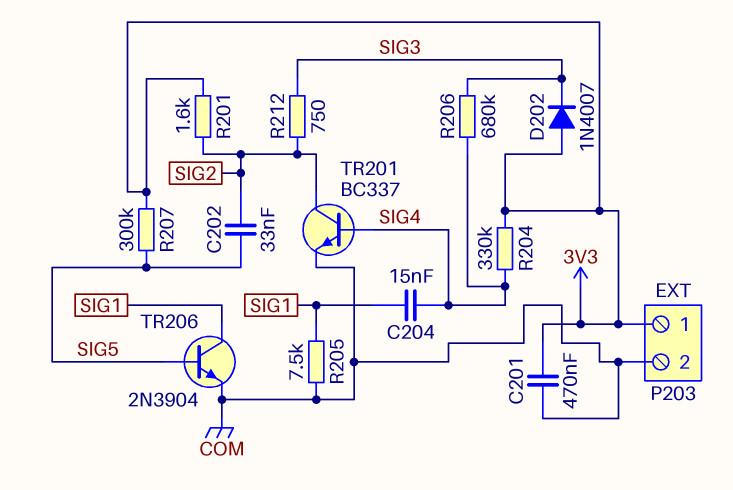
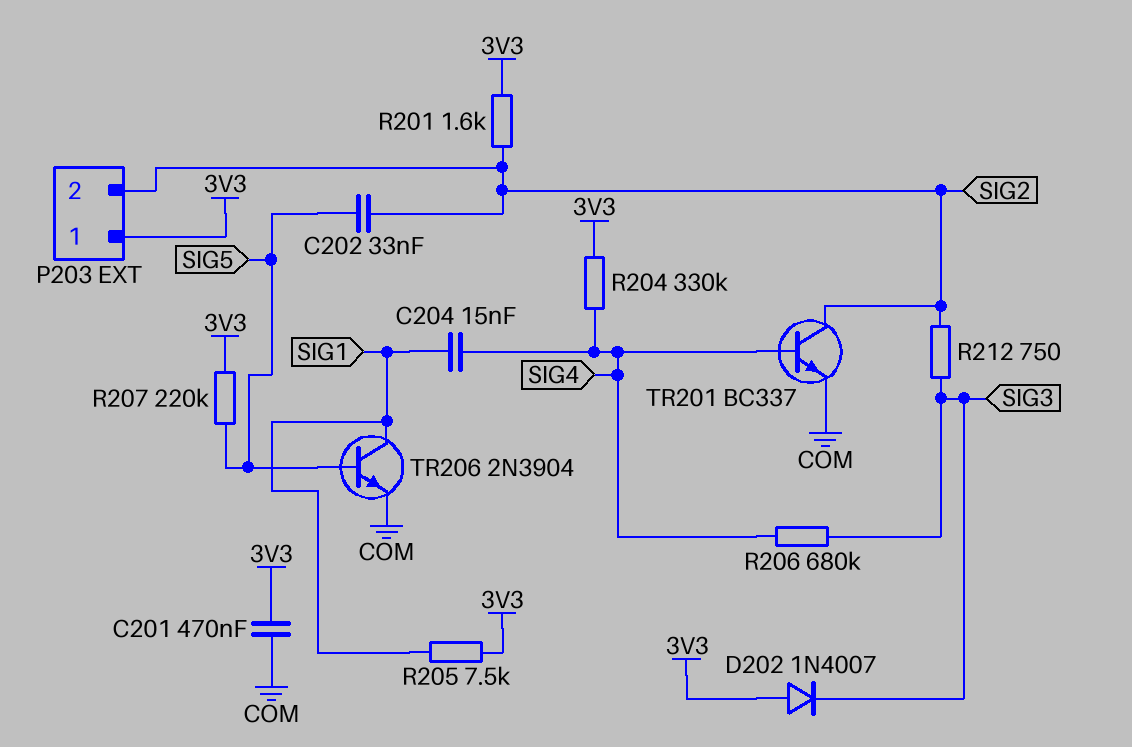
P203 pin 2: COM -> SIG2
R205: 7.5k (COM, SIG1) -> 7.5k (3V3, SIG1)
R207: 300k (3V3, SIG5) -> 220k (3V3, SIG5)

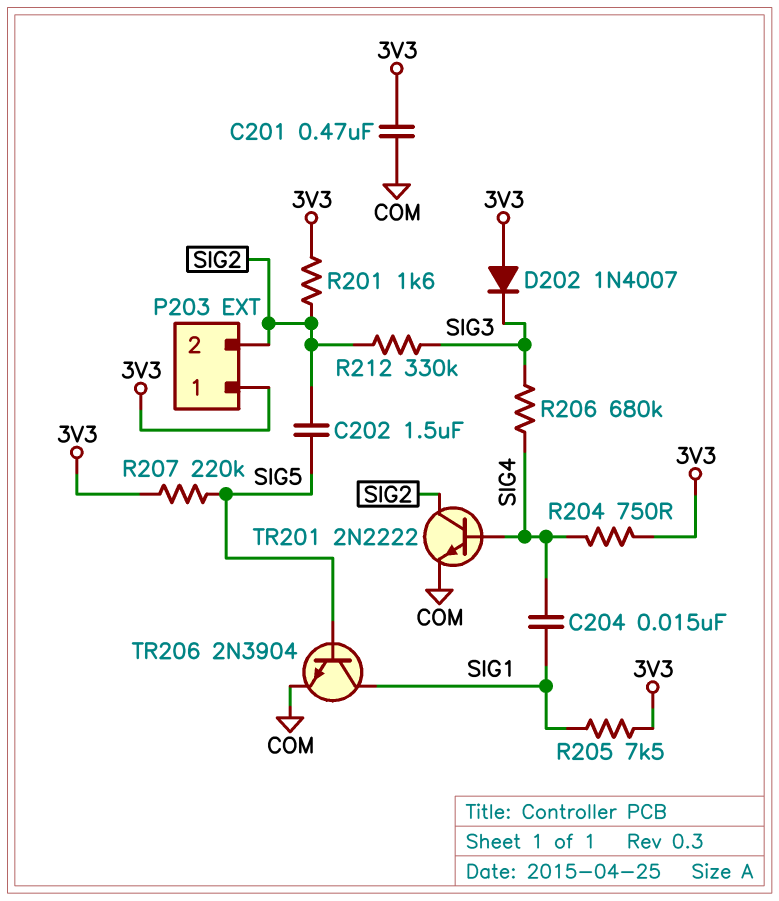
C202: 33nF (SIG2, SIG5) -> 1.5uF (SIG2, SIG5)
R204: 330k (3V3, SIG4) -> 750 (3V3, SIG4)
R212: 750 (SIG2, SIG3) -> 330k (SIG2, SIG3)
TR201: NPN BC337 (B SIG4, C SIG2, E COM) -> NPN 2N2222 (B SIG4, C SIG2, E COM)

